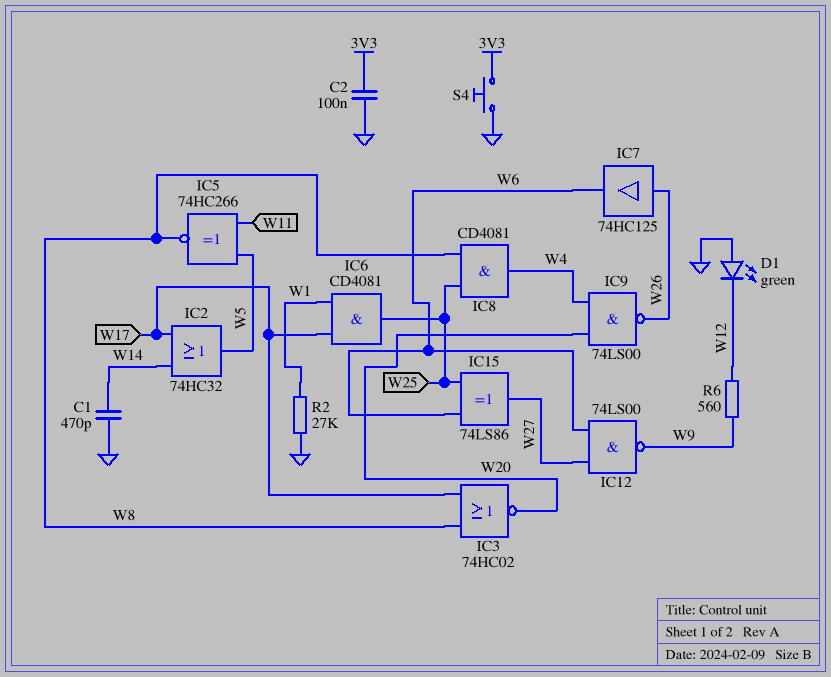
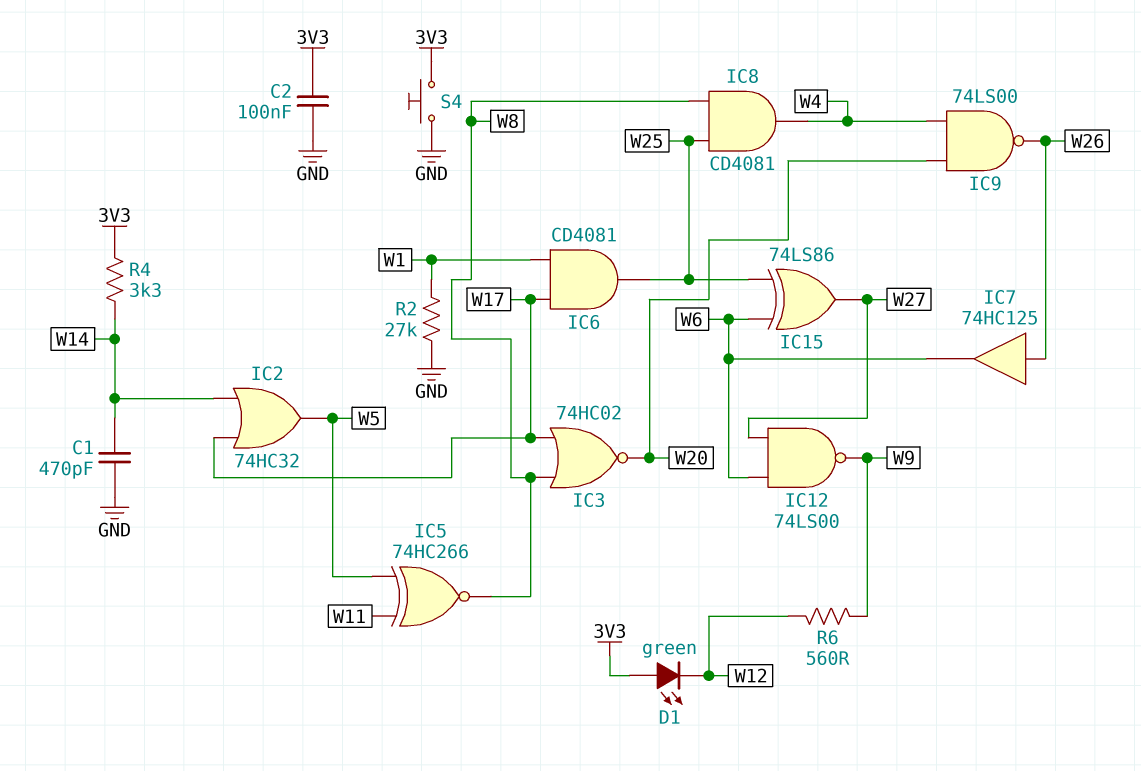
D1: LED green (A GND, K W12) -> LED green (A 3V3, K W12)
R4: none -> 3.3k (3V3, W14)

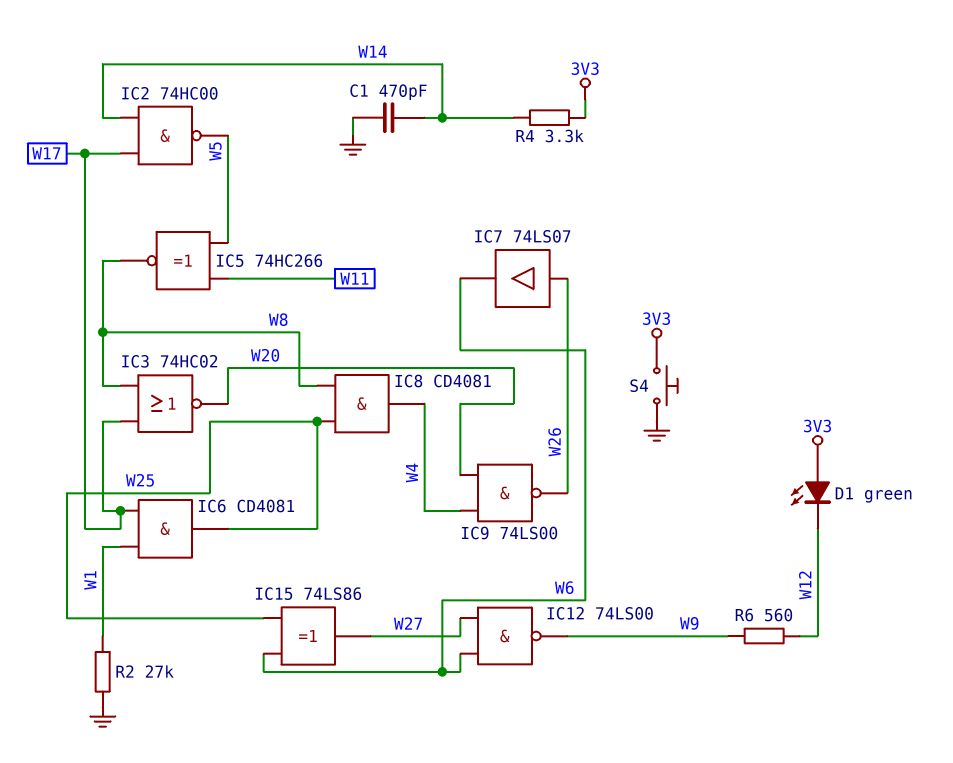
C2: 100nF (3V3, GND) -> none
IC2: OR 74HC32 (in W14, in W17, out W5) -> NAND 74HC00 (in W14, in W17, out W5)
IC7: buffer 74HC125 (in W26, out W6) -> buffer 74LS07 (in W26, out W6)

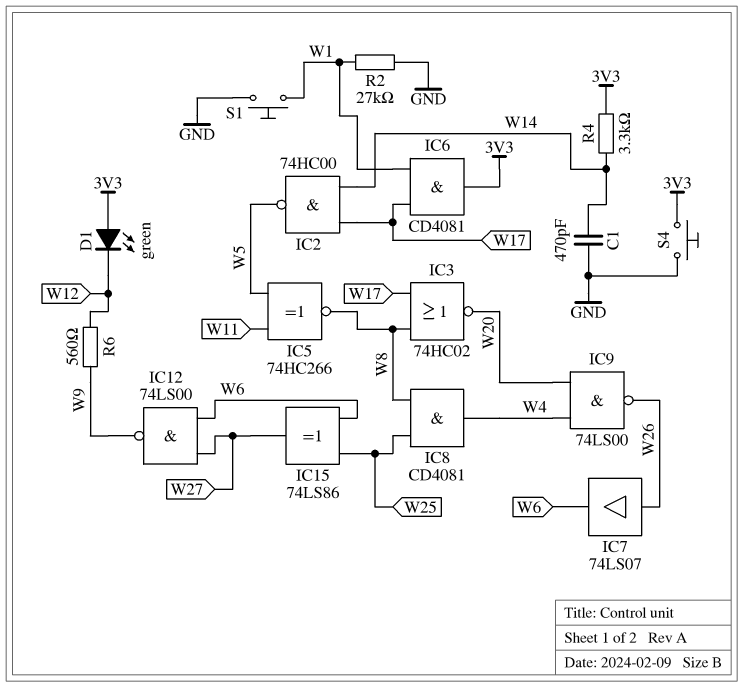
IC6: AND CD4081 (in W1, in W17, out W25) -> AND CD4081 (in W1, in W17, out 3V3)
S1: none -> button (GND, W1)

